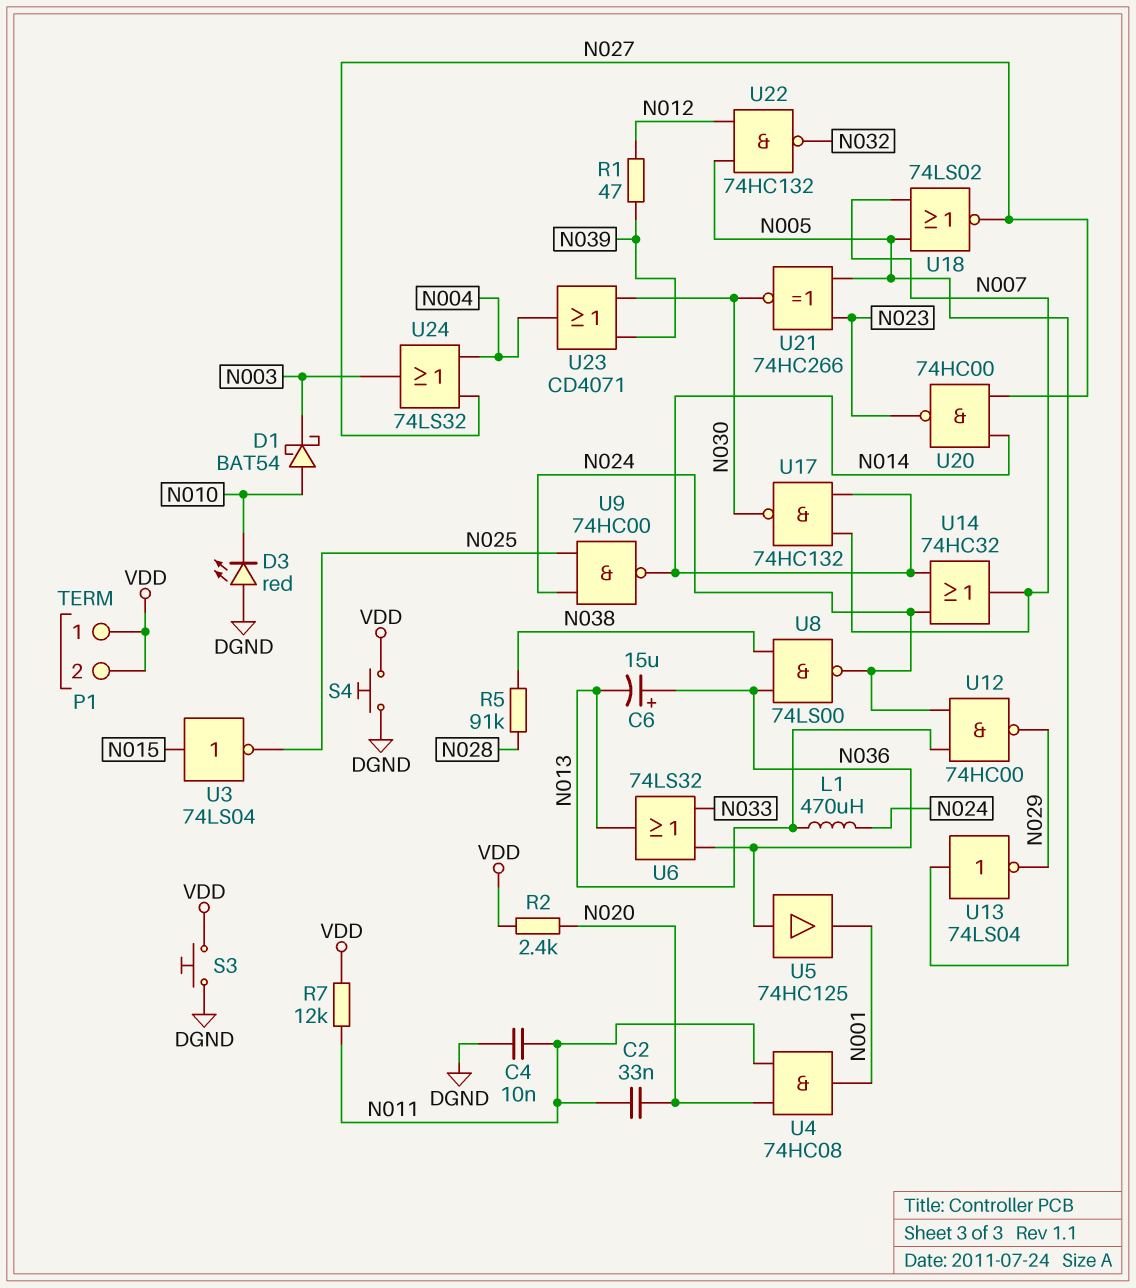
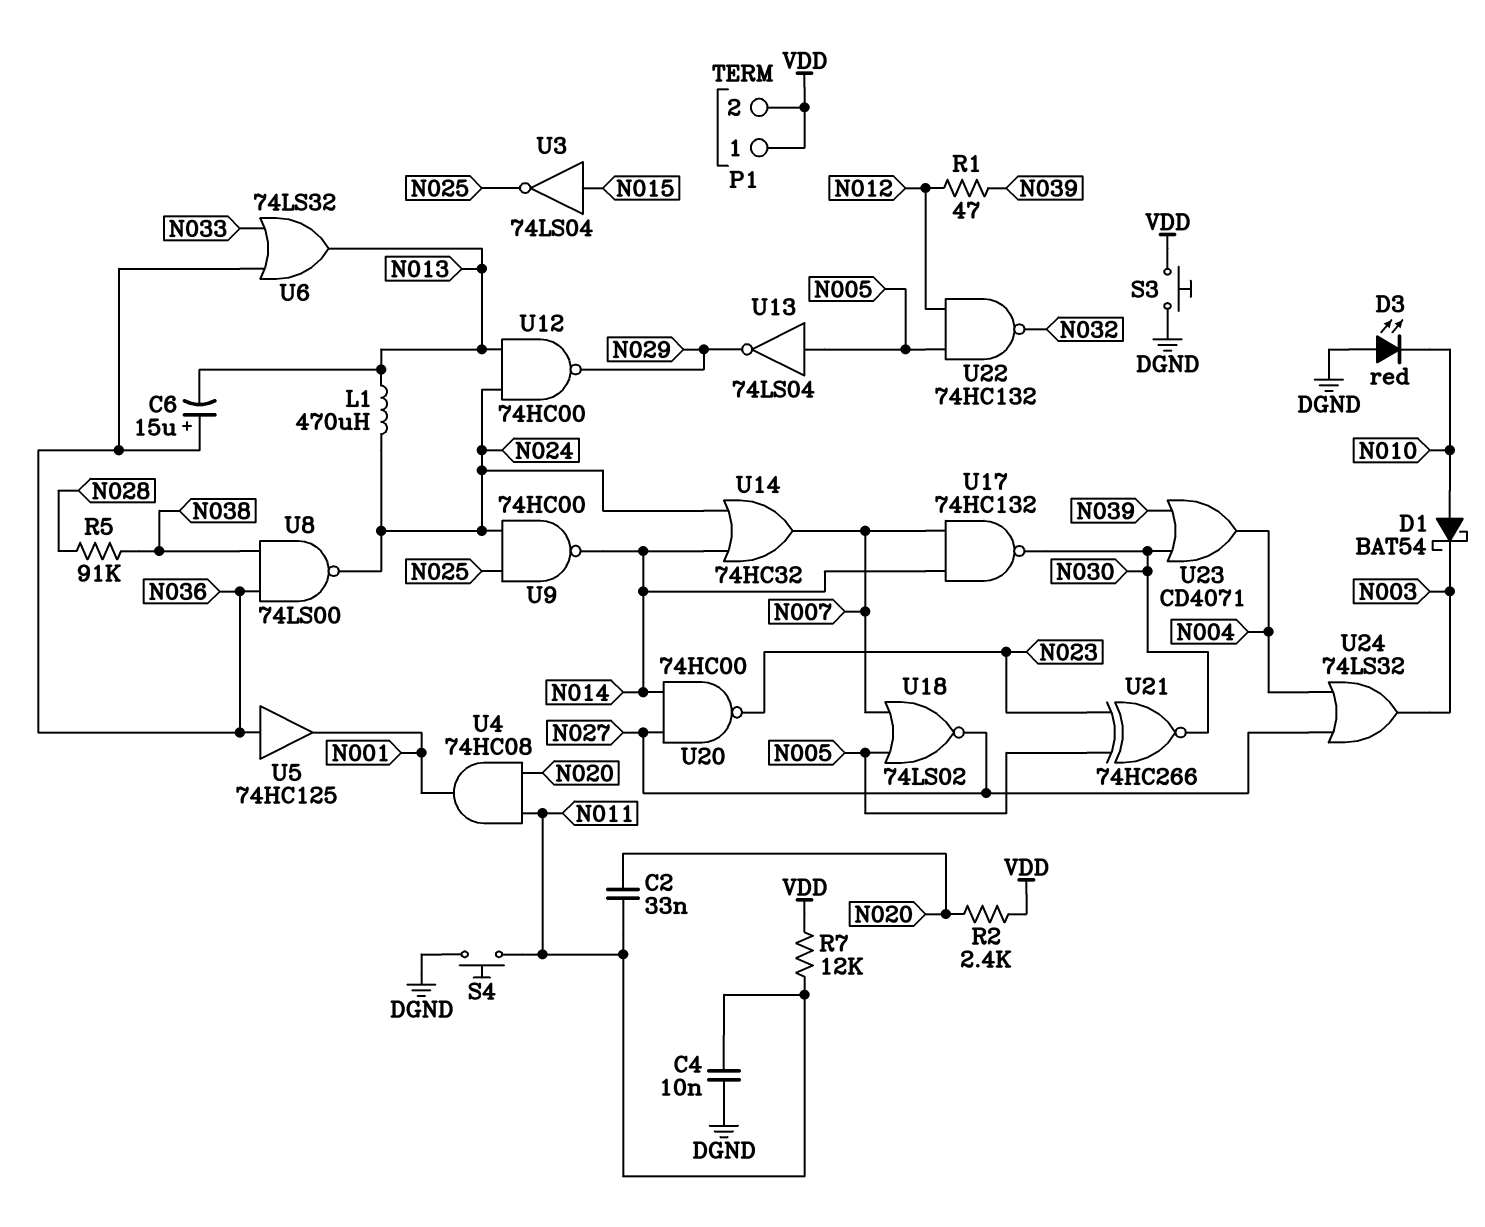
S4: button (DGND, VDD) -> button (DGND, N011)

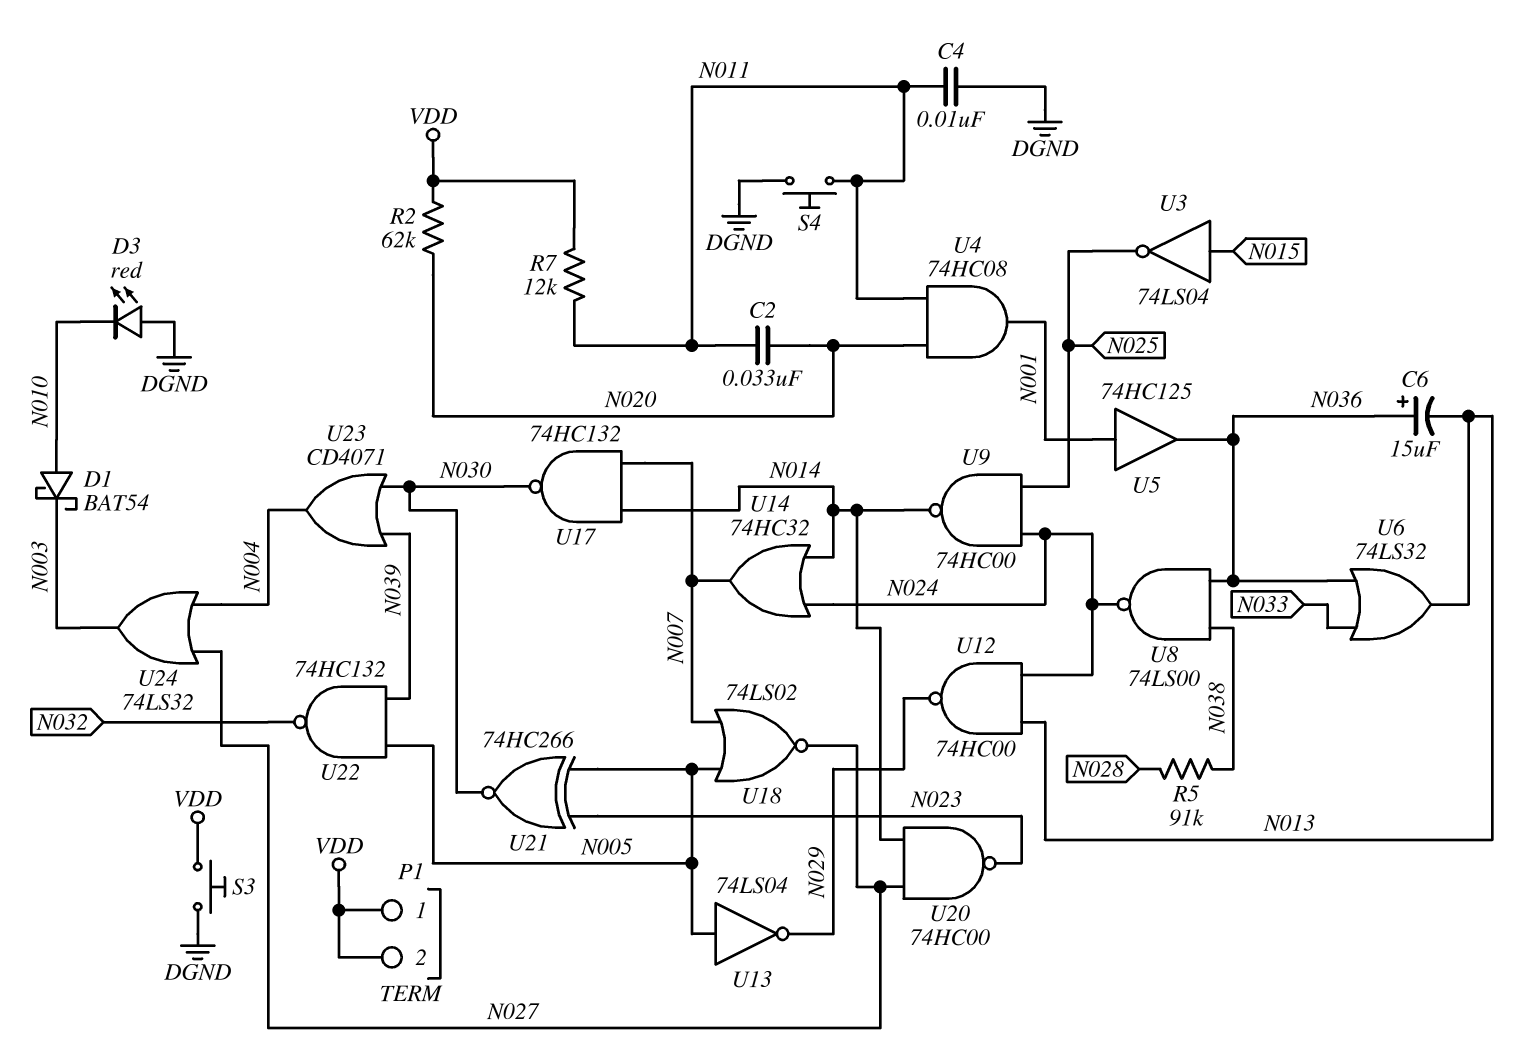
L1: 470uH (N013, N024) -> none
R1: 47 (N012, N039) -> none
R2: 2.4k (N020, VDD) -> 62k (N020, VDD)
U5: buffer 74HC125 (in N036, out N001) -> buffer 74HC125 (in N001, out N036)
U22: NAND 74HC132 (in N005, in N012, out N032) -> NAND 74HC132 (in N005, in N039, out N032)

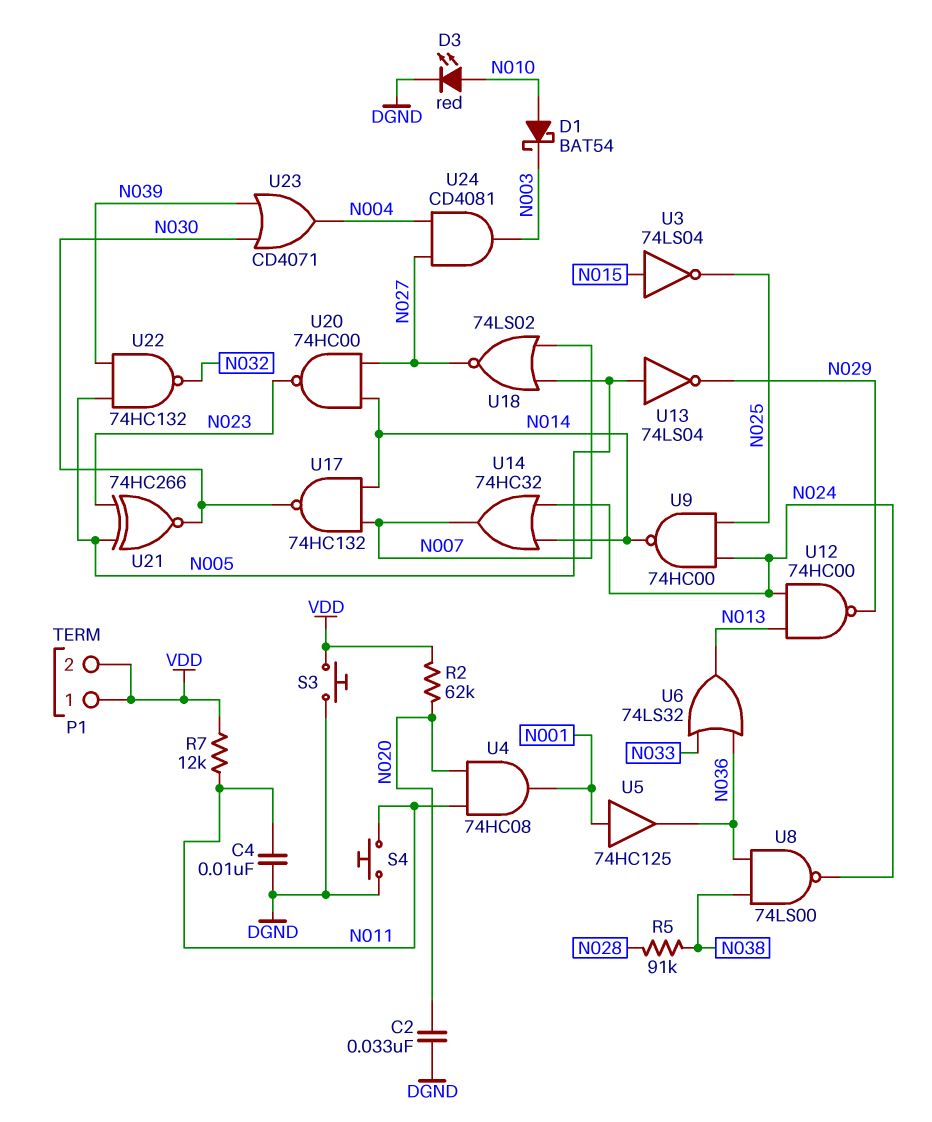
C2: 33nF (N011, N020) -> 33nF (DGND, N020)
C6: 15uF (plus N036, minus N013) -> none
D3: LED red (A DGND, K N010) -> LED red (A N010, K DGND)
U24: OR 74LS32 (in N004, in N027, out N003) -> AND CD4081 (in N004, in N027, out N003)

